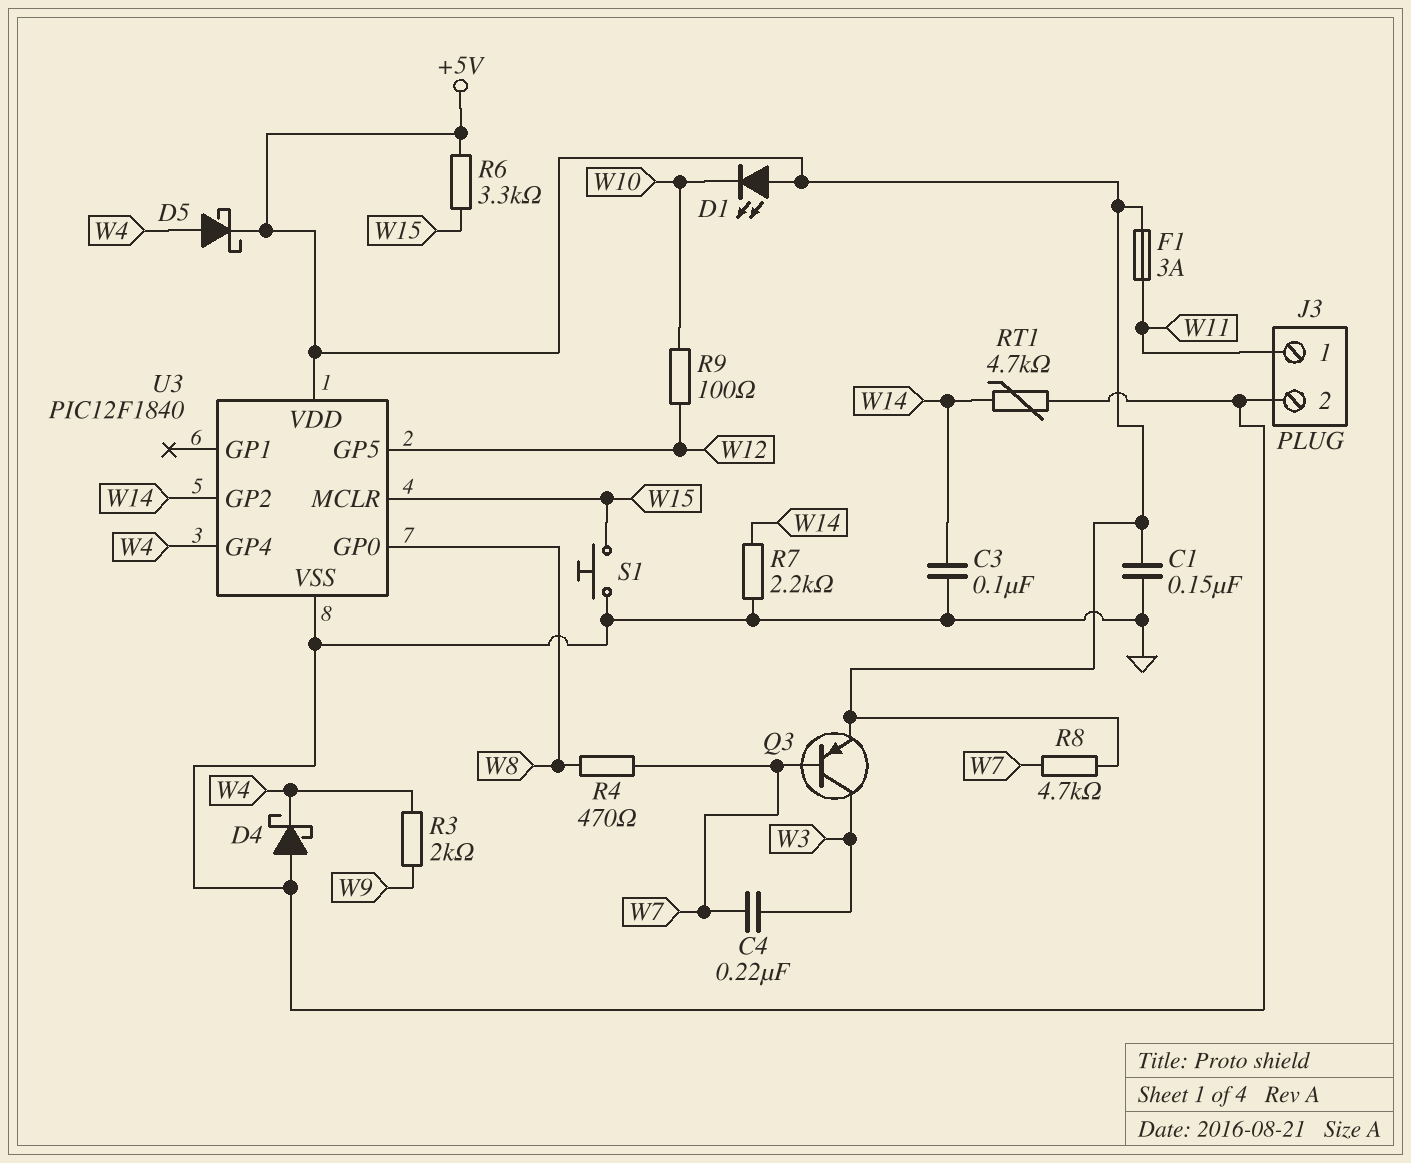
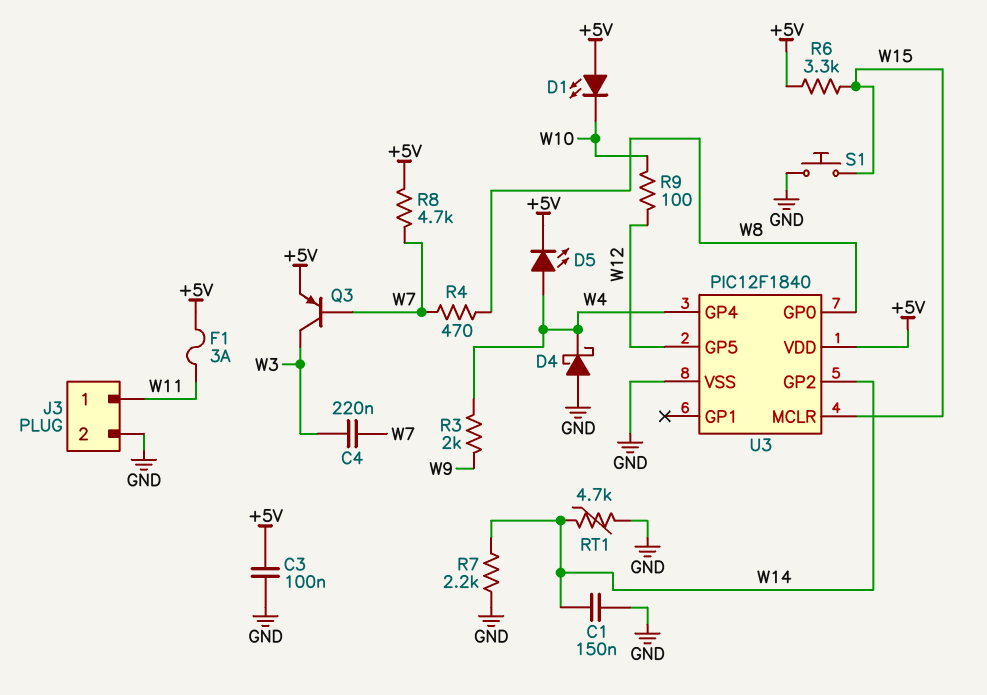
C1: 150nF (+5V, GND) -> 150nF (GND, W14)
C3: 100nF (GND, W14) -> 100nF (+5V, GND)
D5: schottky (A W4, K +5V) -> LED (A W4, K +5V)

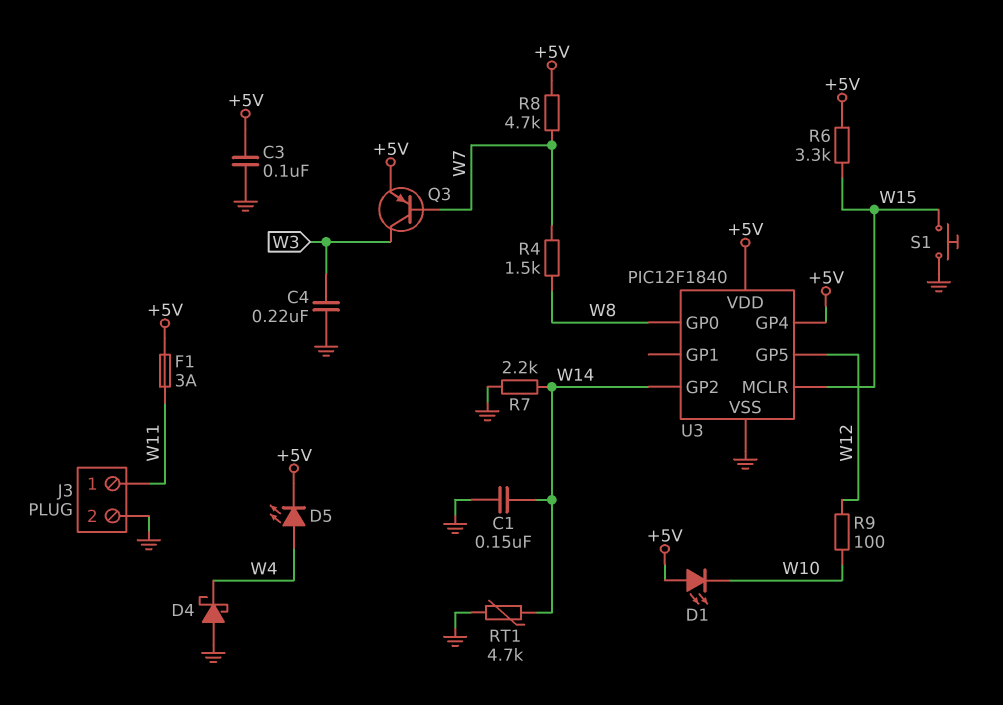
C4: 220nF (W3, W7) -> 220nF (GND, W3)
R3: 2k (W4, W9) -> none
R4: 470 (W7, W8) -> 1.5k (W7, W8)
U3 pin GP4: W4 -> +5V

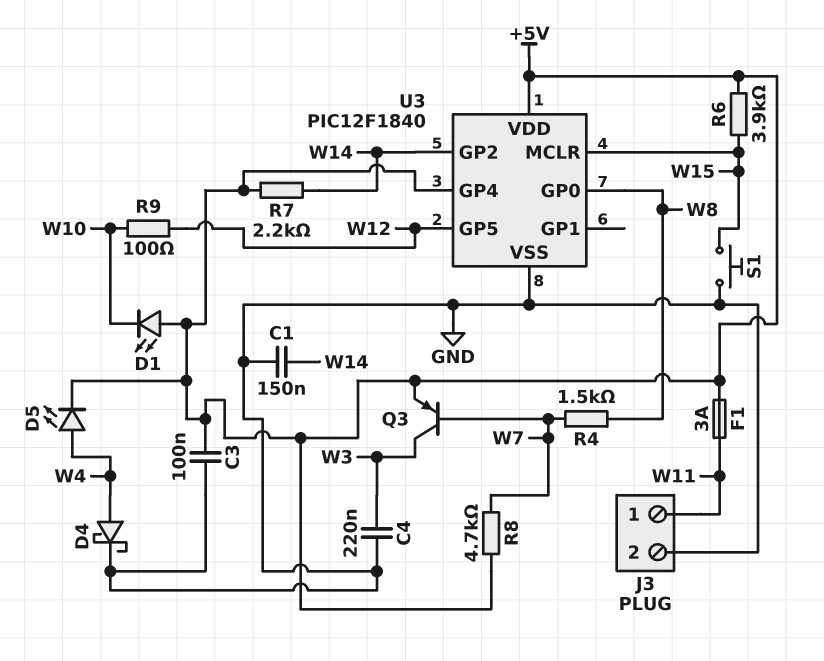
D4: schottky (A GND, K W4) -> schottky (A W4, K GND)
R6: 3.3k (+5V, W15) -> 3.9k (+5V, W15)
R7: 2.2k (GND, W14) -> 2.2k (+5V, W14)
RT1: 4.7k (GND, W14) -> none

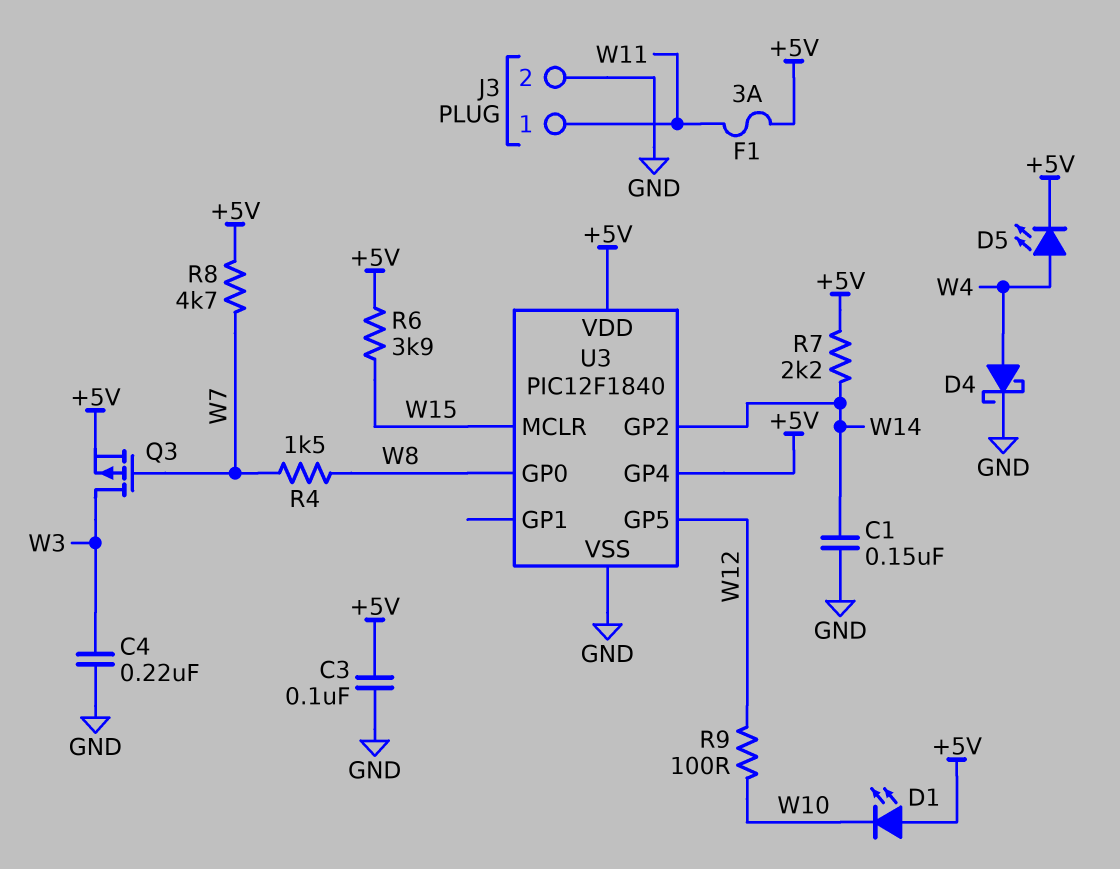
Q3: PNP (B W7, C W3, E +5V) -> PMOS (G W7, D W3, S +5V)
S1: button (GND, W15) -> none

